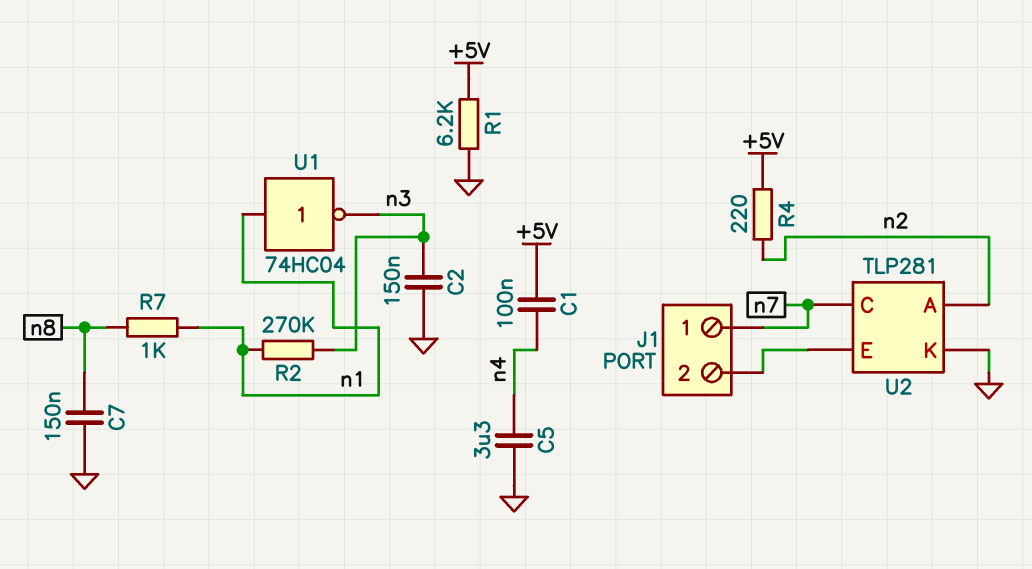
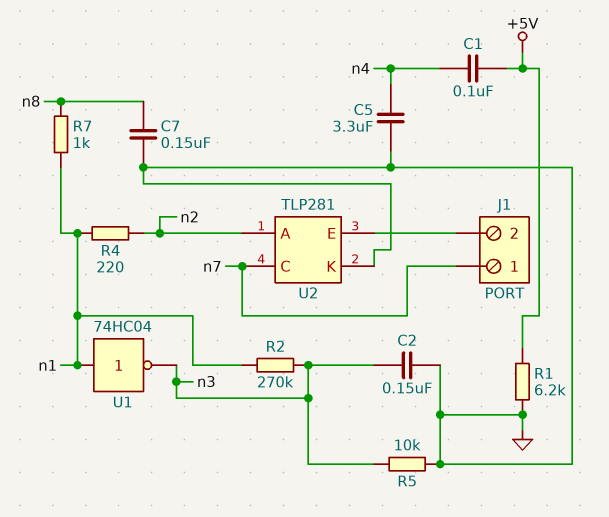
R4: 220 (+5V, n2) -> 220 (n1, n2)
R5: none -> 10k (GND, n3)

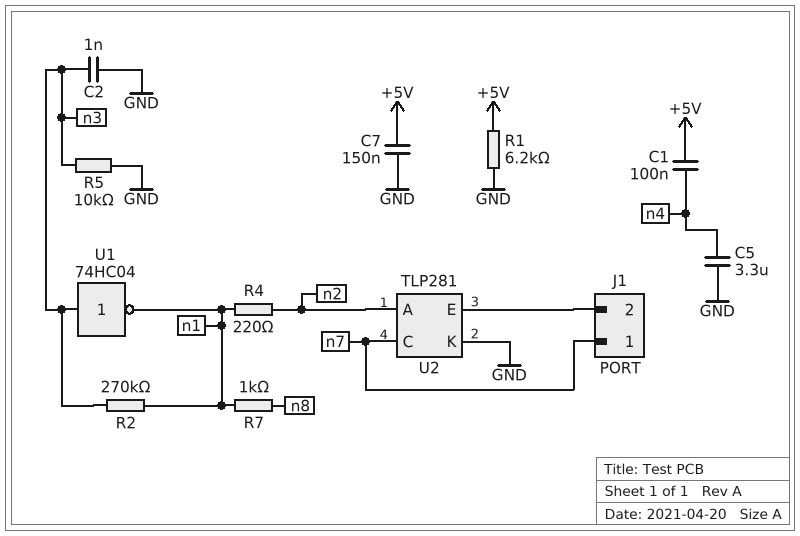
C2: 150nF (GND, n3) -> 1nF (GND, n3)
C7: 150nF (GND, n8) -> 150nF (+5V, GND)
U1: NOT 74HC04 (in n1, out n3) -> NOT 74HC04 (in n3, out n1)

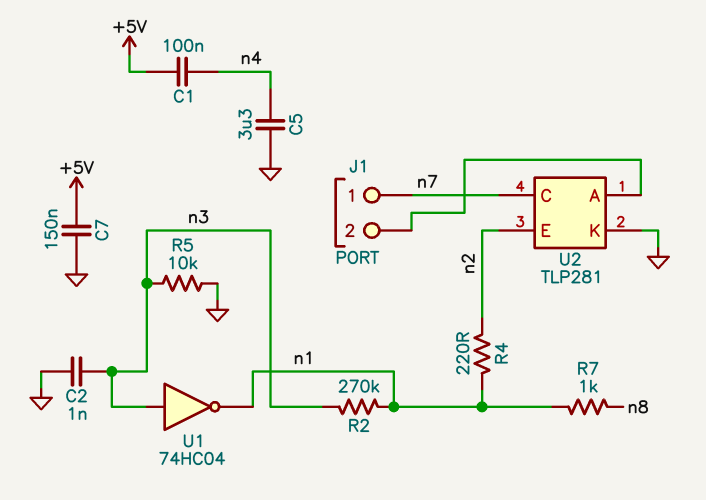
R1: 6.2k (+5V, GND) -> none
U2 pin A: n2 -> J1/2
U2 pin E: J1/2 -> n2

